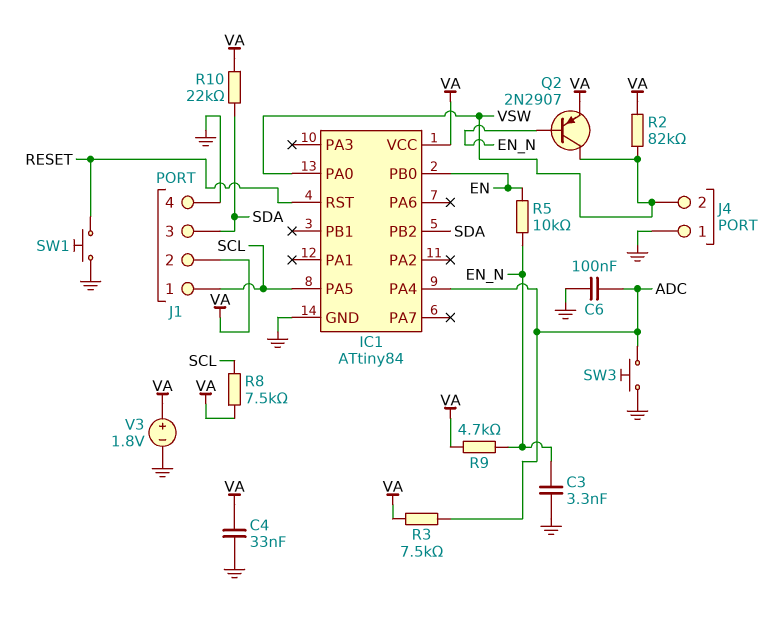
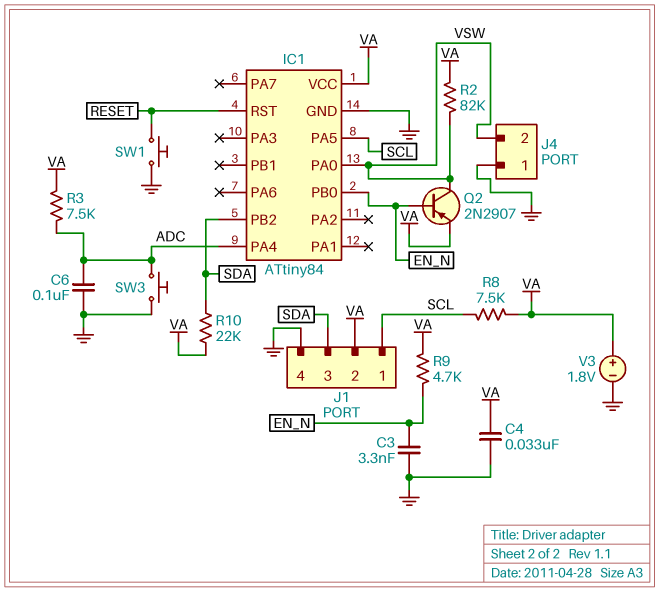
IC1 pin PB0: EN -> EN_N
R5: 10k (EN, EN_N) -> none

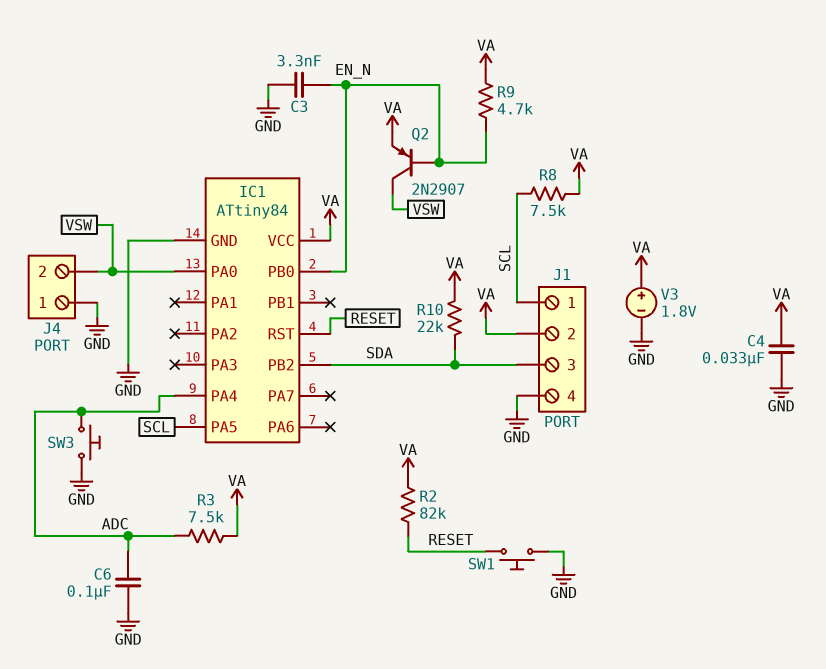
R2: 82k (VA, VSW) -> 82k (RESET, VA)

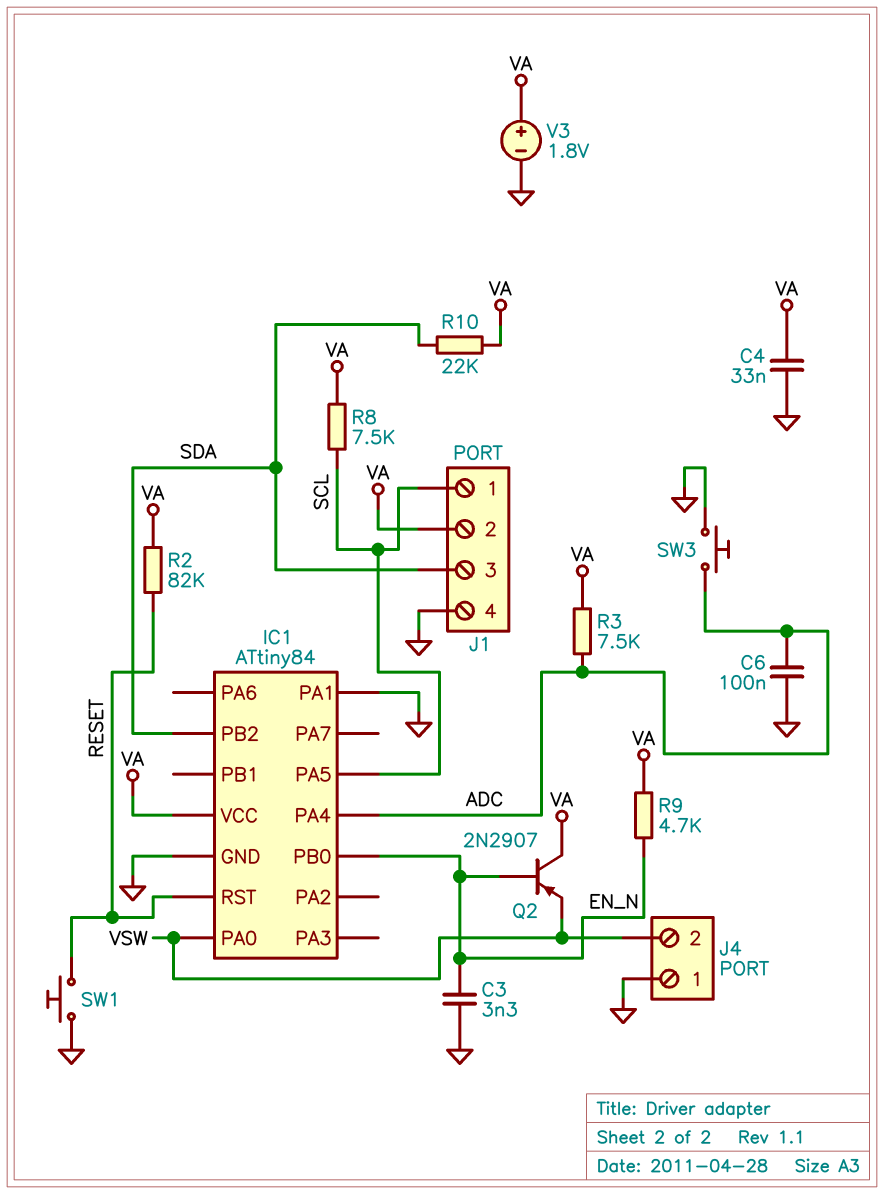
IC1 pin PA1: none -> GND
Q2: PNP 2N2907 (B EN_N, C VSW, E VA) -> PNP 2N2907 (B EN_N, C VA, E VSW)

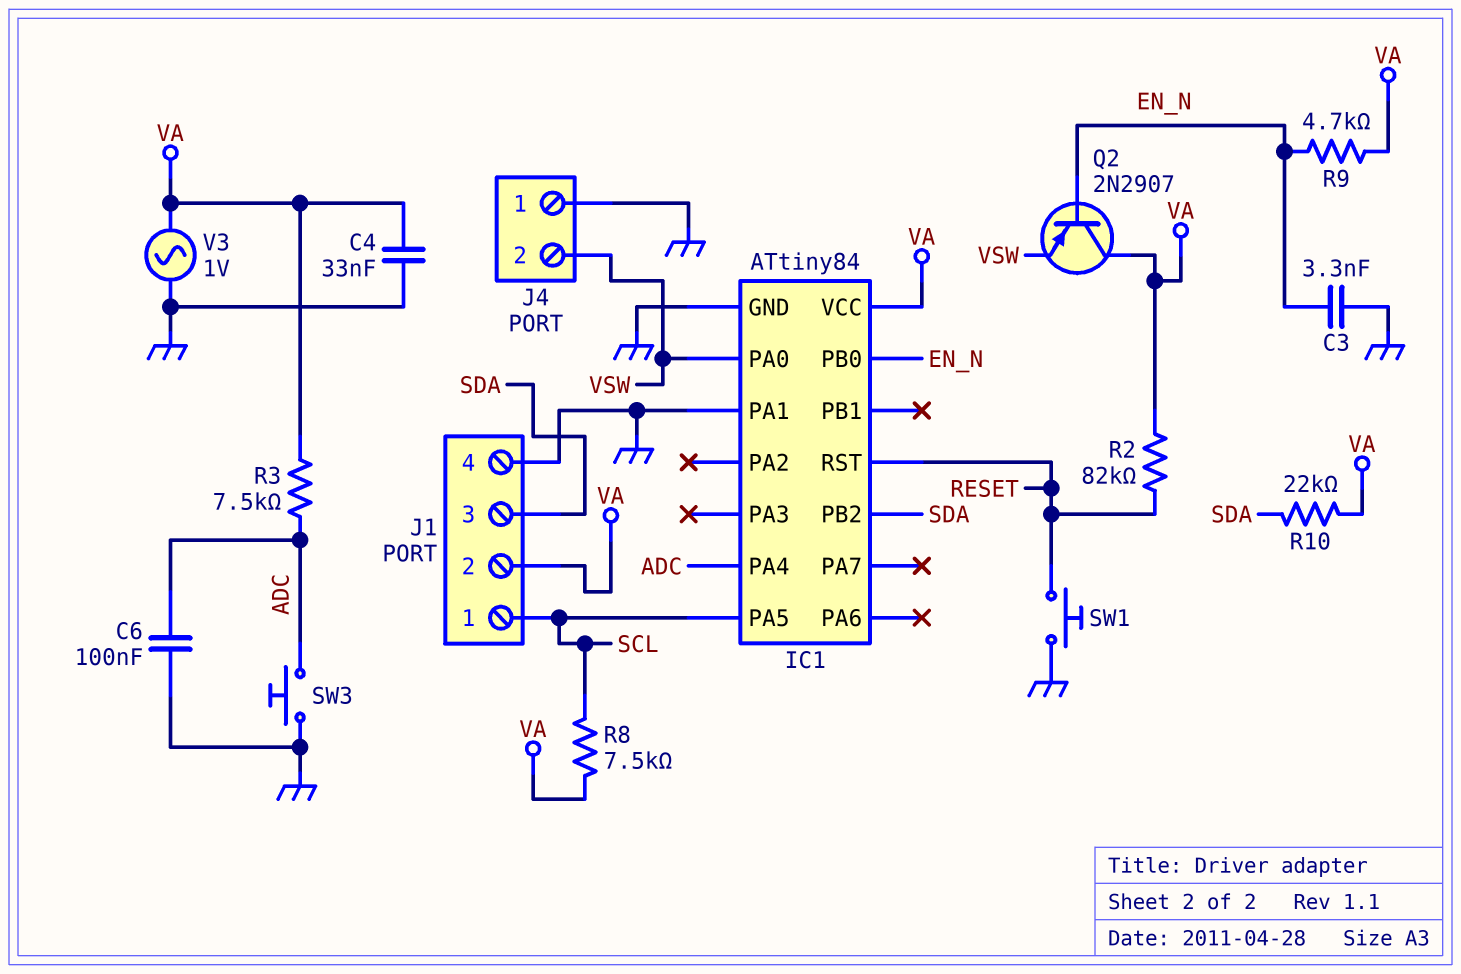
V3: 1.8V (plus VA, minus GND) -> AC 1V (GND, VA)

